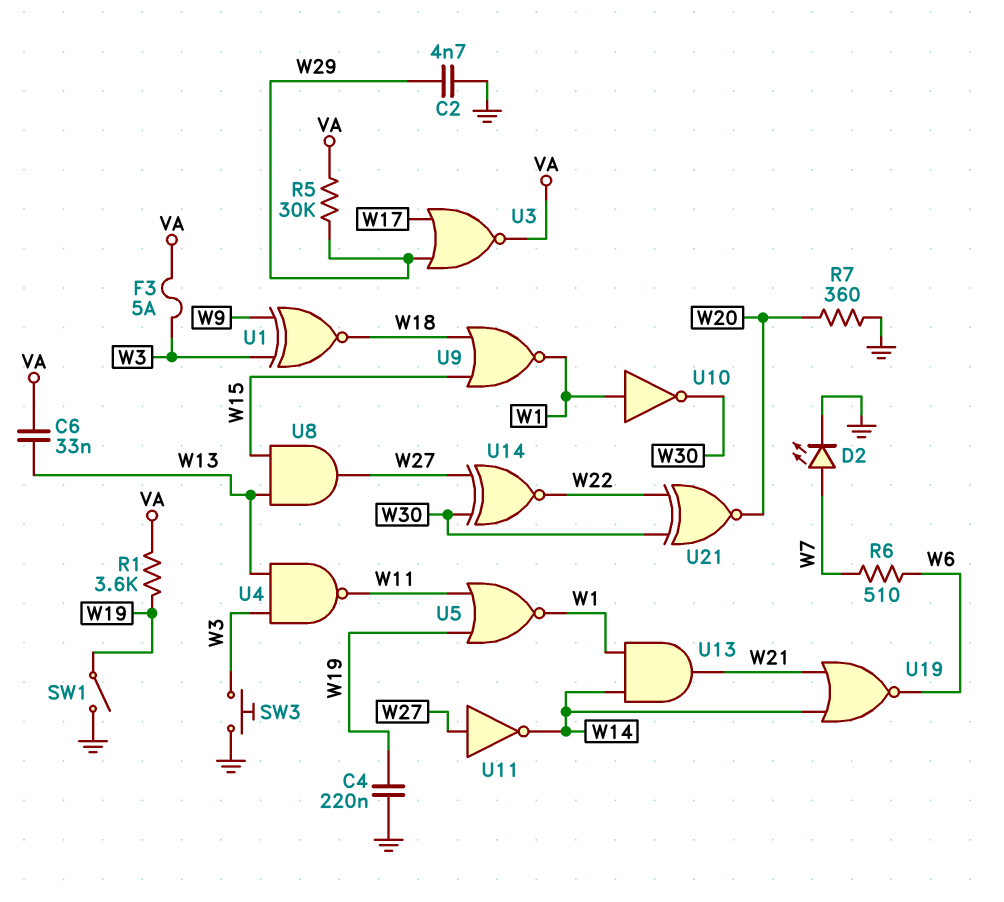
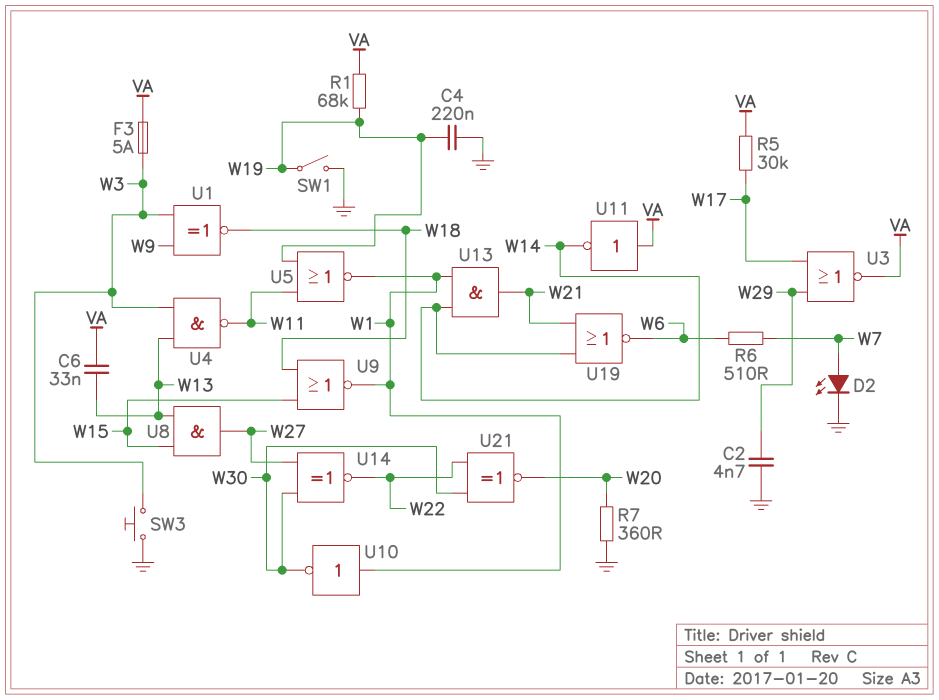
R1: 3.6k (VA, W19) -> 68k (VA, W19)
R5: 30k (VA, W29) -> 30k (VA, W17)
U11: NOT (in W27, out W14) -> NOT (in VA, out W14)

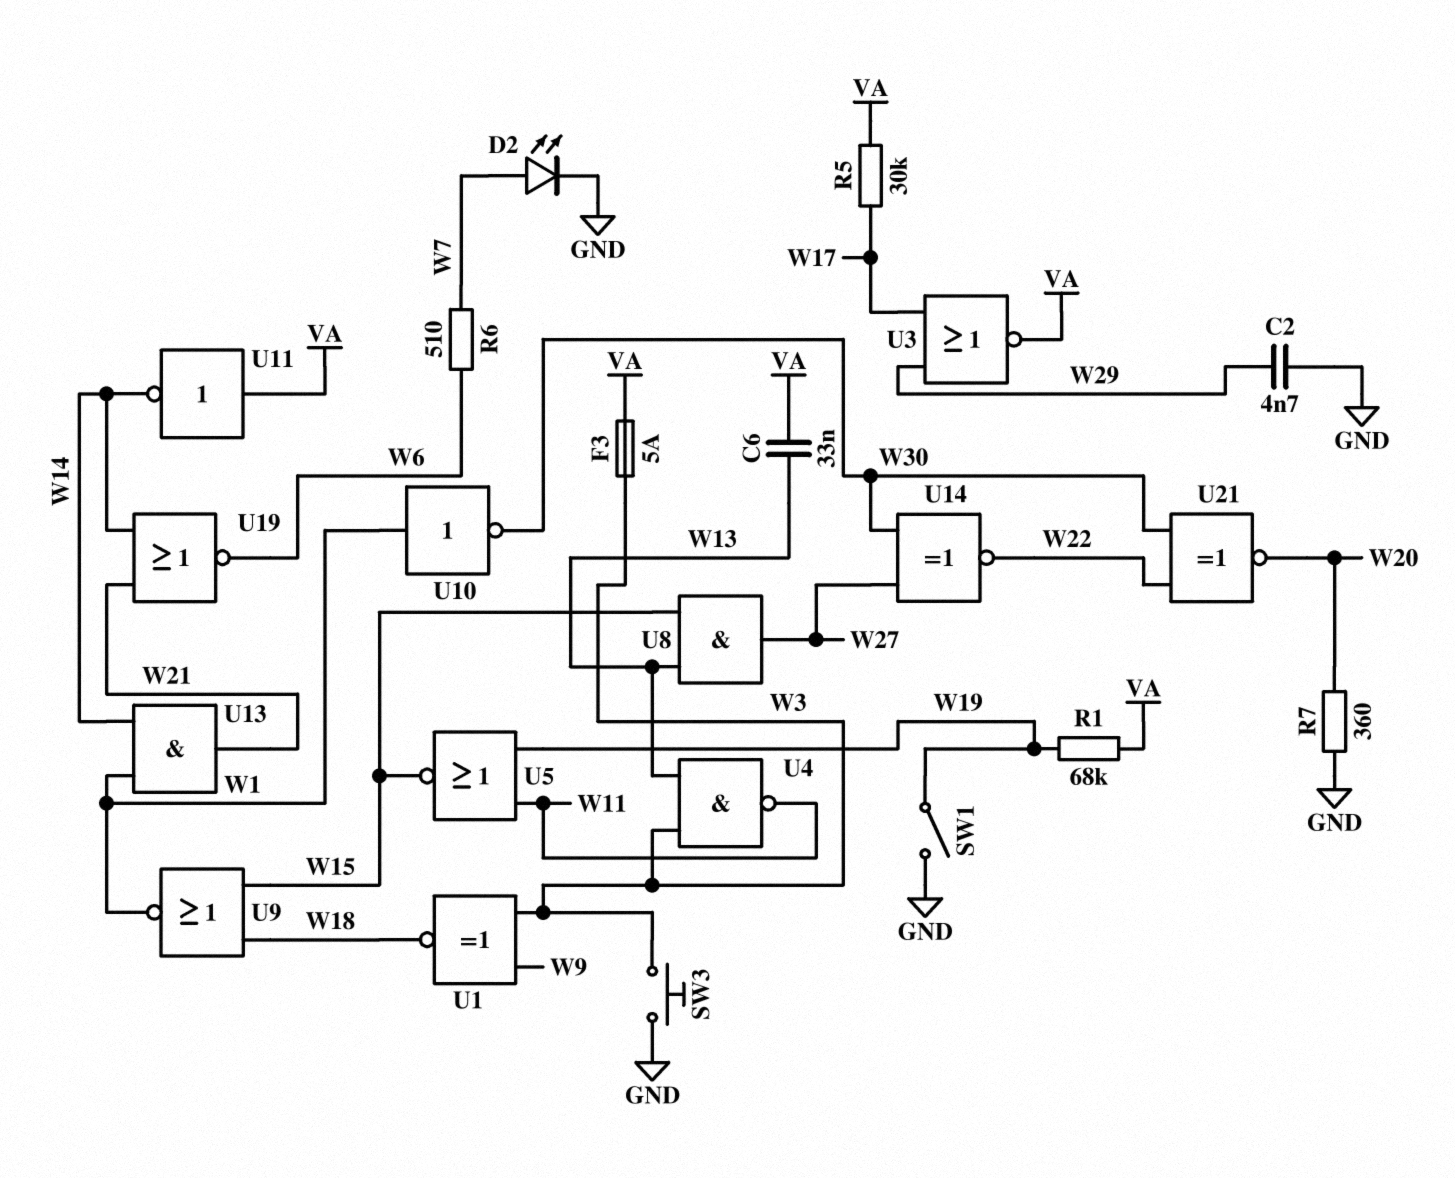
C4: 220nF (GND, W19) -> none
U5: NOR (in W11, in W19, out W1) -> NOR (in W11, in W19, out W15)

